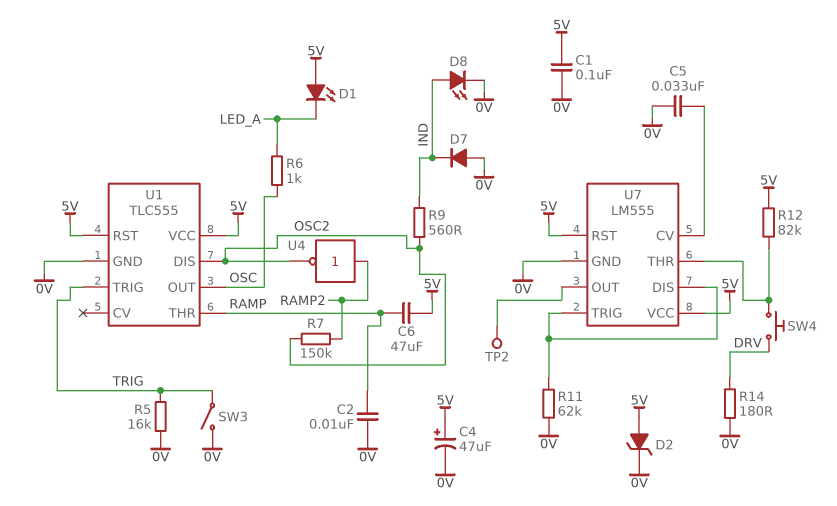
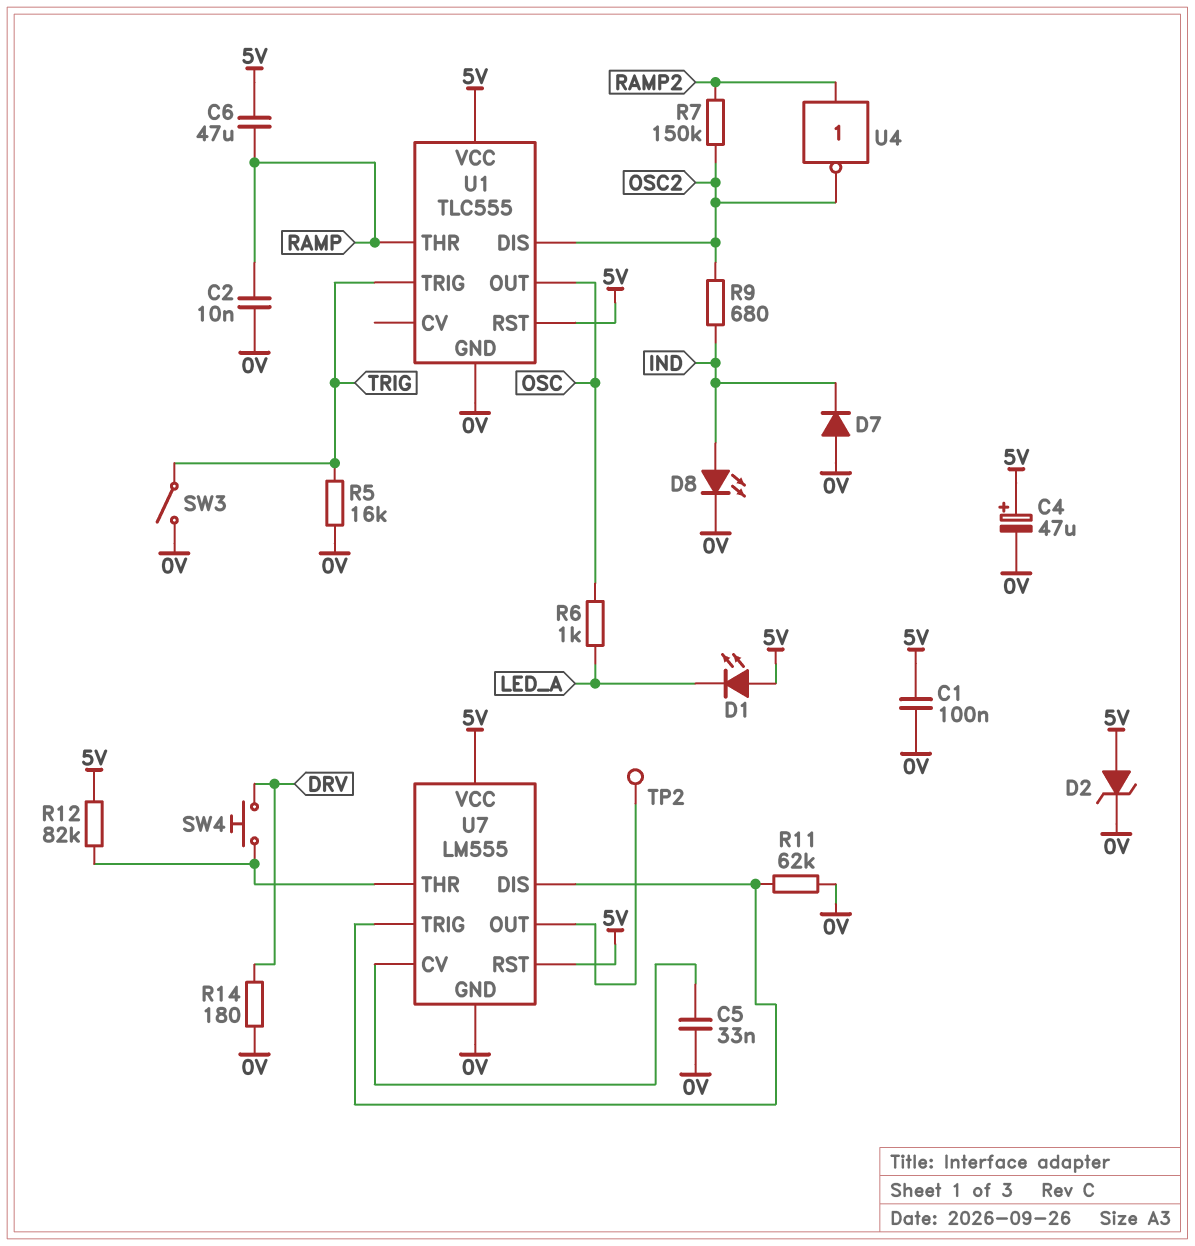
R9: 560 (IND, OSC2) -> 680 (IND, OSC2)

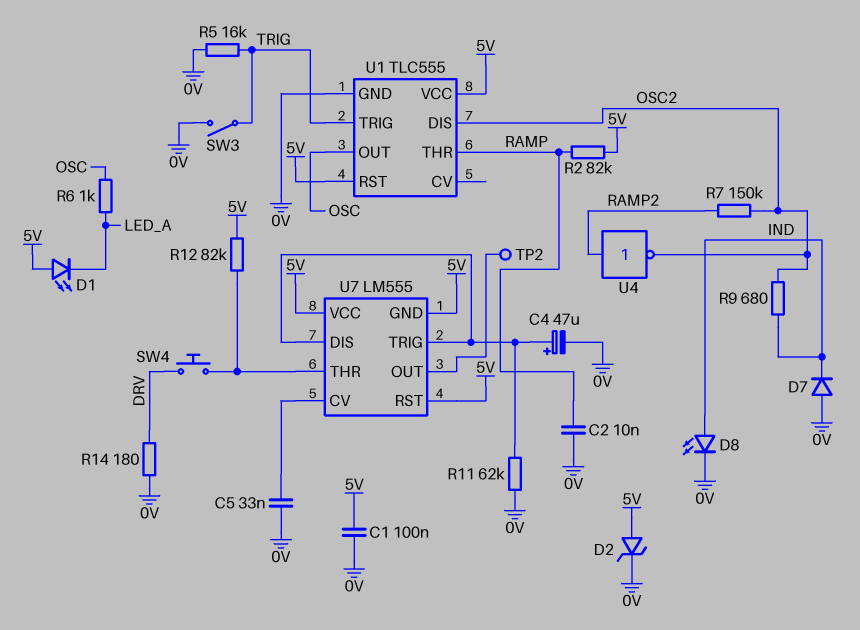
C4: 47uF (plus 5V, minus 0V) -> 47uF (plus U7/DIS, minus 0V)
C6: 47uF (5V, RAMP) -> none
R2: none -> 82k (5V, RAMP)
U7 pin GND: 0V -> 5V

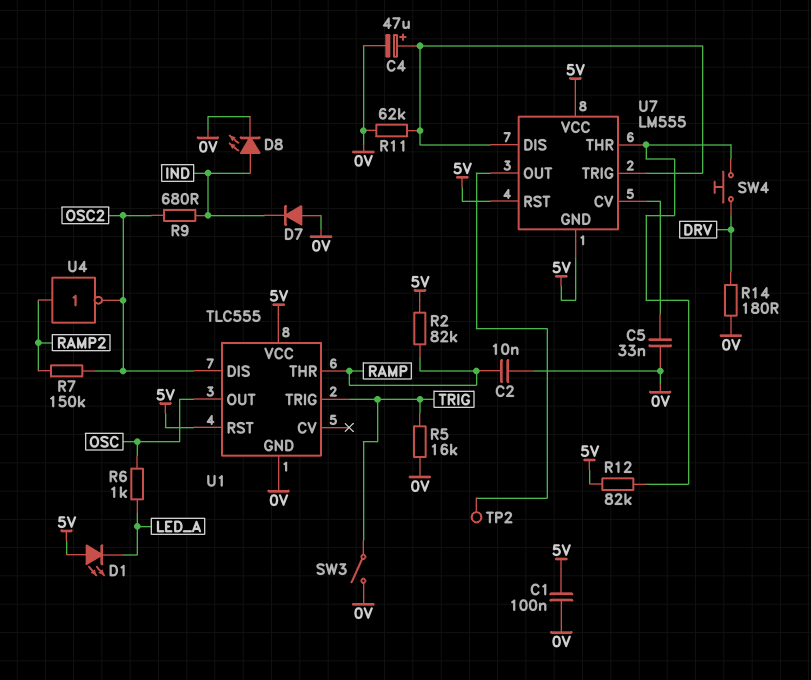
D2: zener (A 5V, K 0V) -> none

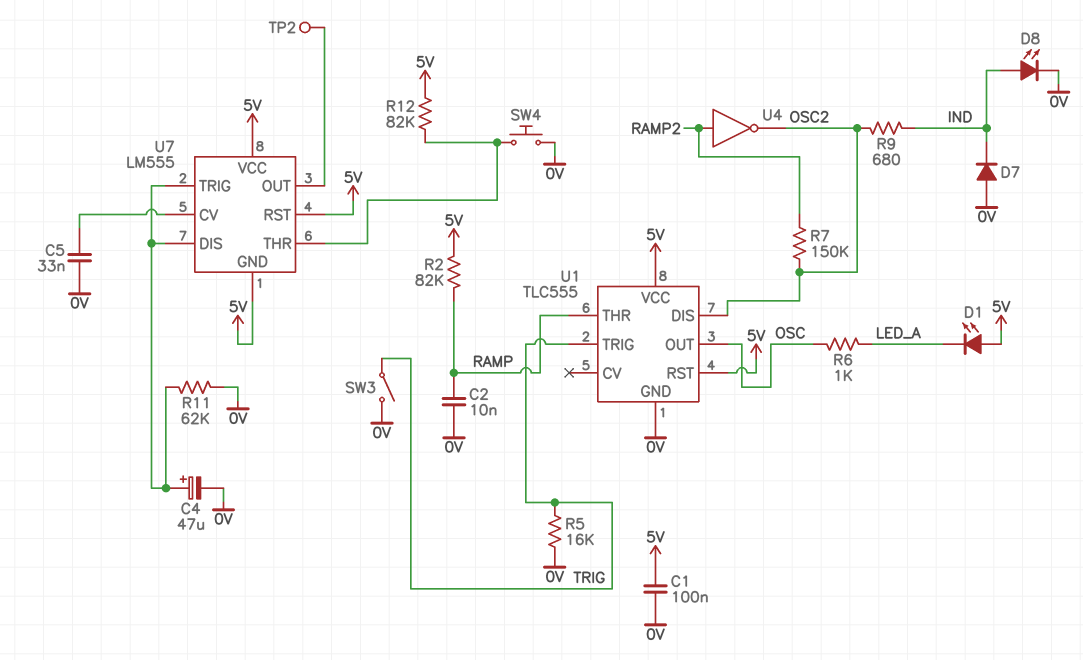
R14: 180 (0V, DRV) -> none
SW4: button (DRV, U7/THR) -> button (0V, U7/THR)

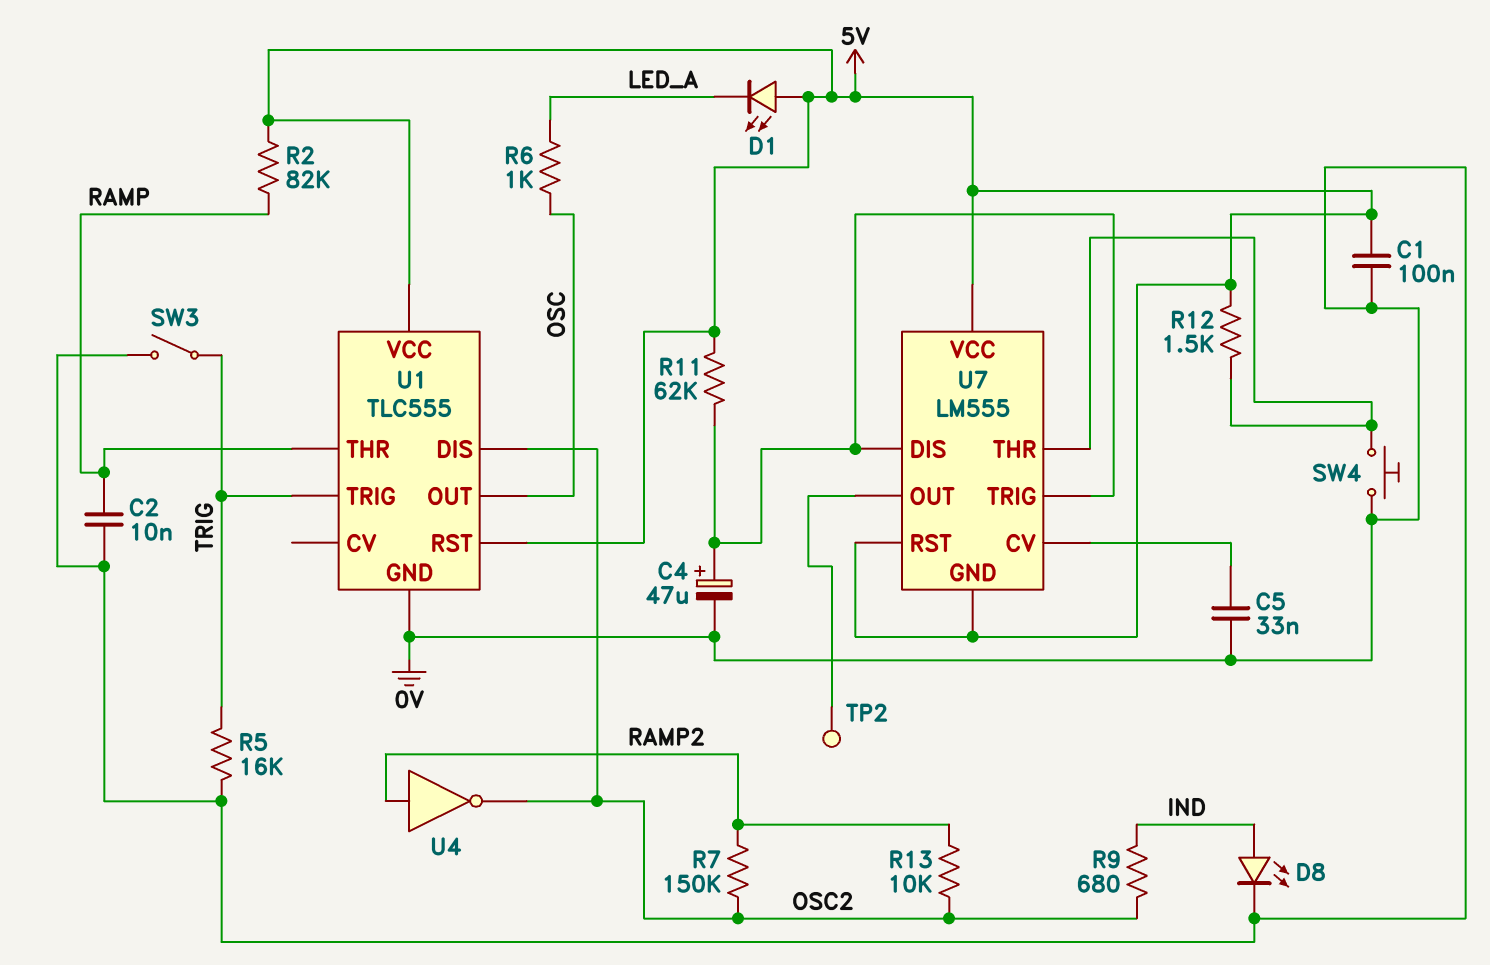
D7: diode (A 0V, K IND) -> none
R11: 62k (0V, U7/DIS) -> 62k (5V, U7/DIS)
R12: 82k (5V, U7/THR) -> 1.5k (5V, U7/THR)
R13: none -> 10k (OSC2, RAMP2)

